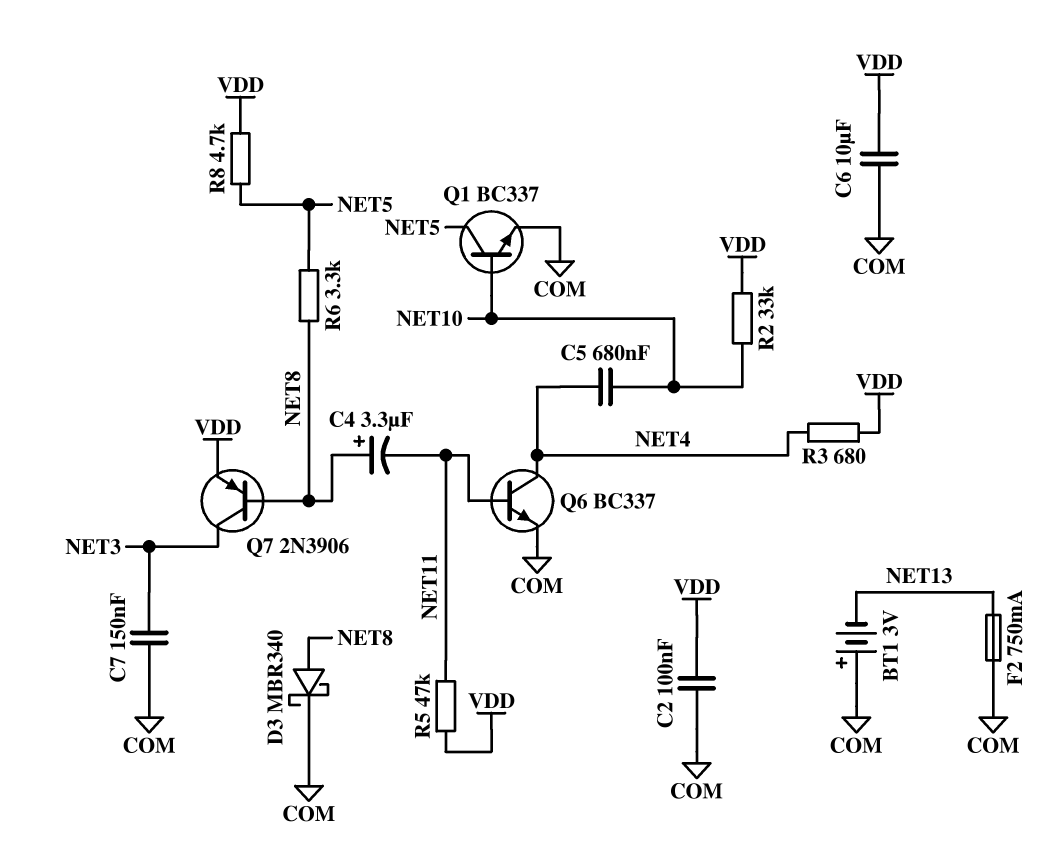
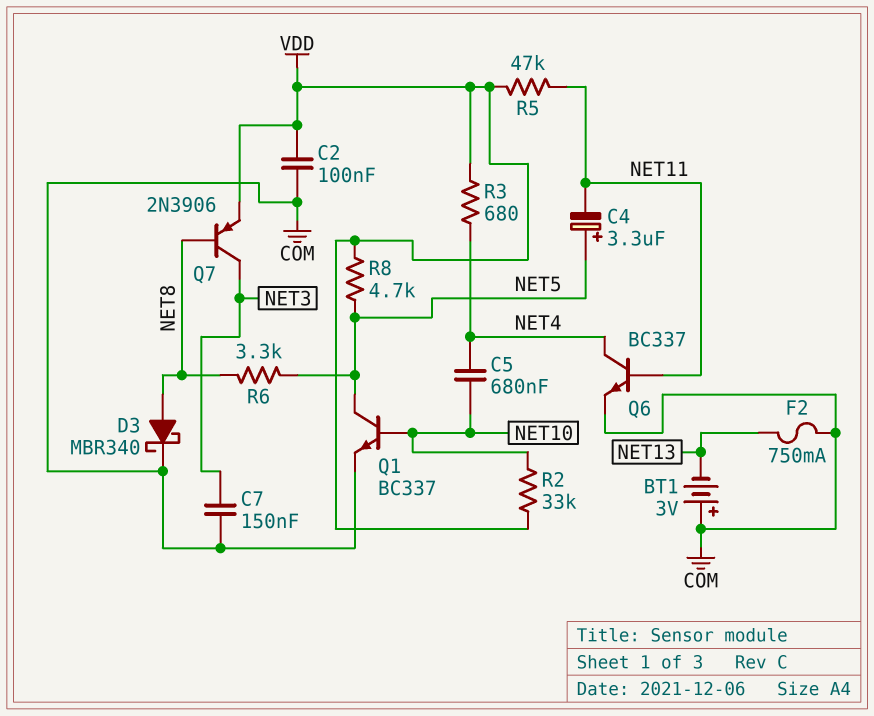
C4: 3.3uF (plus NET8, minus NET11) -> 3.3uF (plus NET5, minus NET11)
C6: 10uF (COM, VDD) -> none

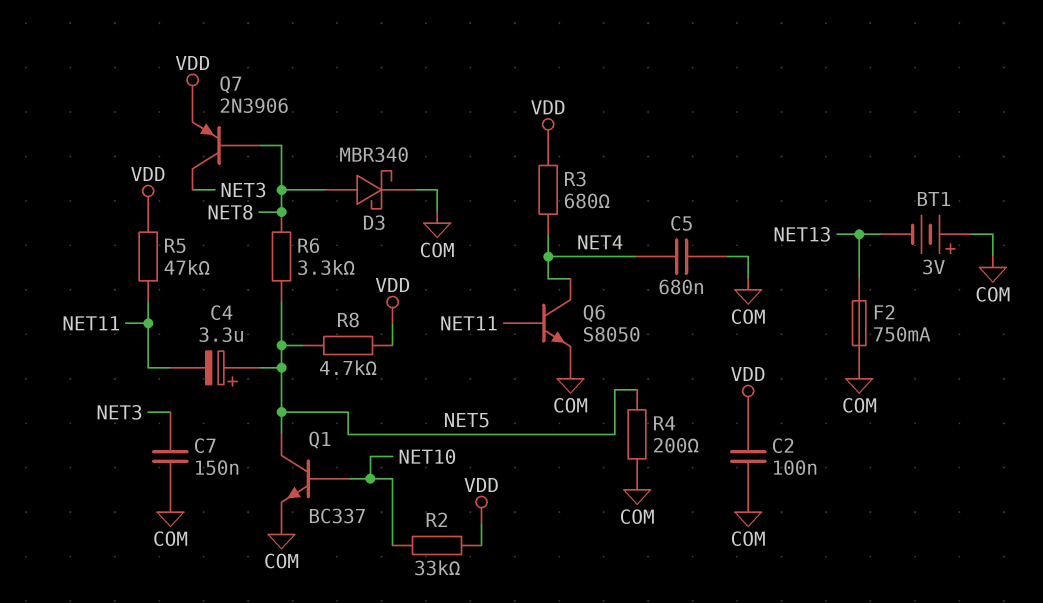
C5: 680nF (NET4, NET10) -> 680nF (COM, NET4)
Q6: NPN BC337 (B NET11, C NET4, E COM) -> NPN S8050 (B NET11, C NET4, E COM)
R4: none -> 200 (COM, NET5)

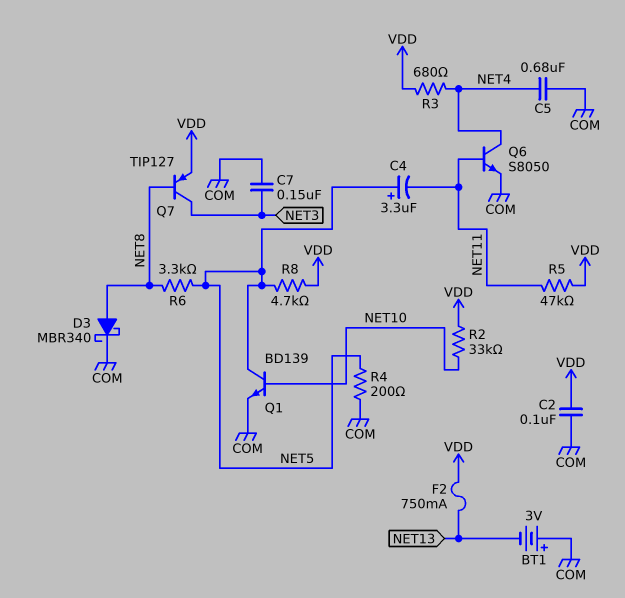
F2: 750mA (COM, NET13) -> 750mA (NET13, VDD)
Q1: NPN BC337 (B NET10, C NET5, E COM) -> NPN BD139 (B NET10, C NET5, E COM)
Q7: PNP 2N3906 (B NET8, C NET3, E VDD) -> PNP TIP127 (B NET8, C NET3, E VDD)

